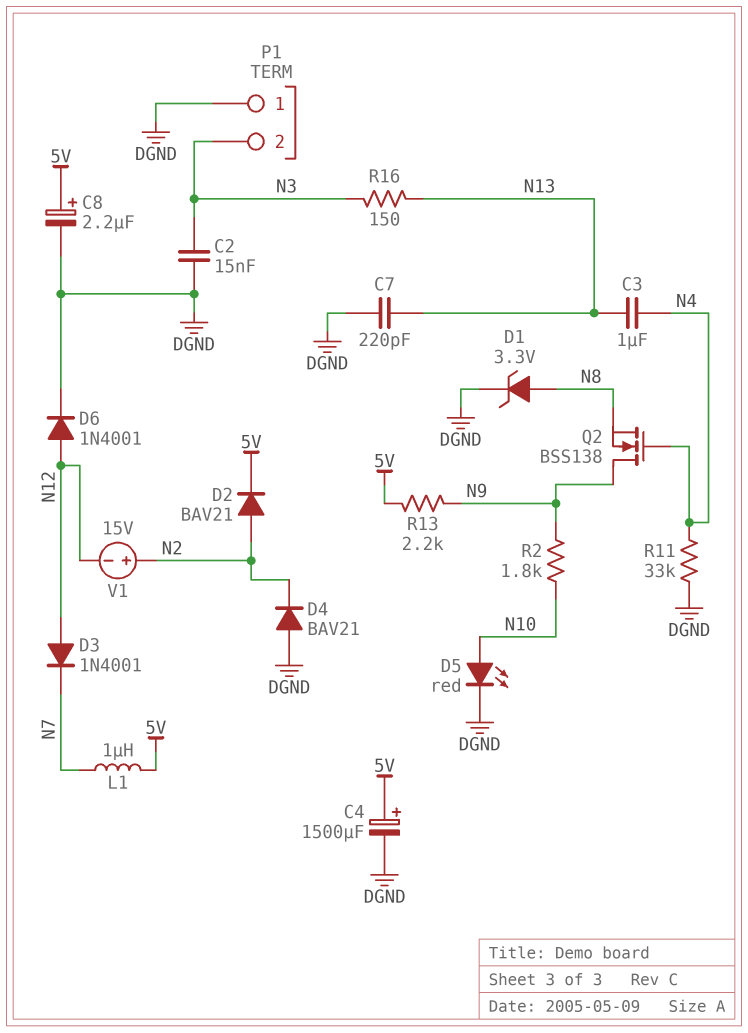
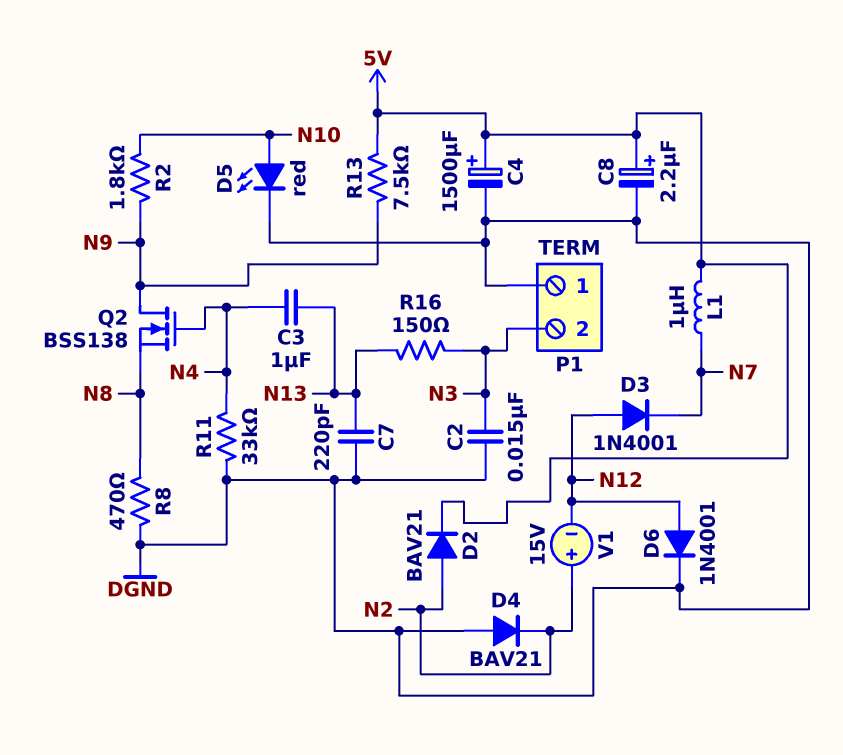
D1: zener 3.3V (A N8, K DGND) -> none
R8: none -> 470 (DGND, N8)
R13: 2.2k (5V, N9) -> 7.5k (5V, N9)

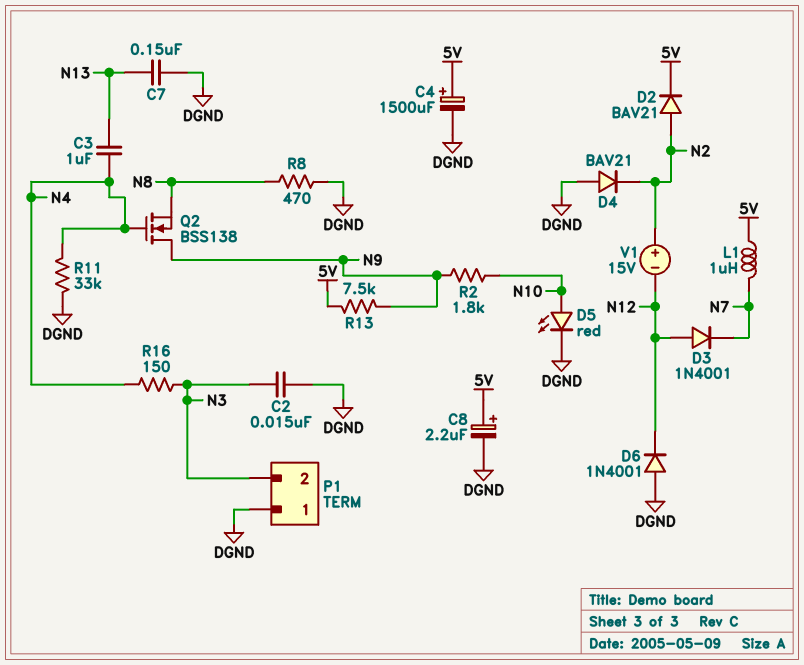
C7: 220pF (DGND, N13) -> 150nF (DGND, N13)
D6: diode 1N4001 (A N12, K DGND) -> diode 1N4001 (A DGND, K N12)
R16: 150 (N3, N13) -> 150 (N3, N4)

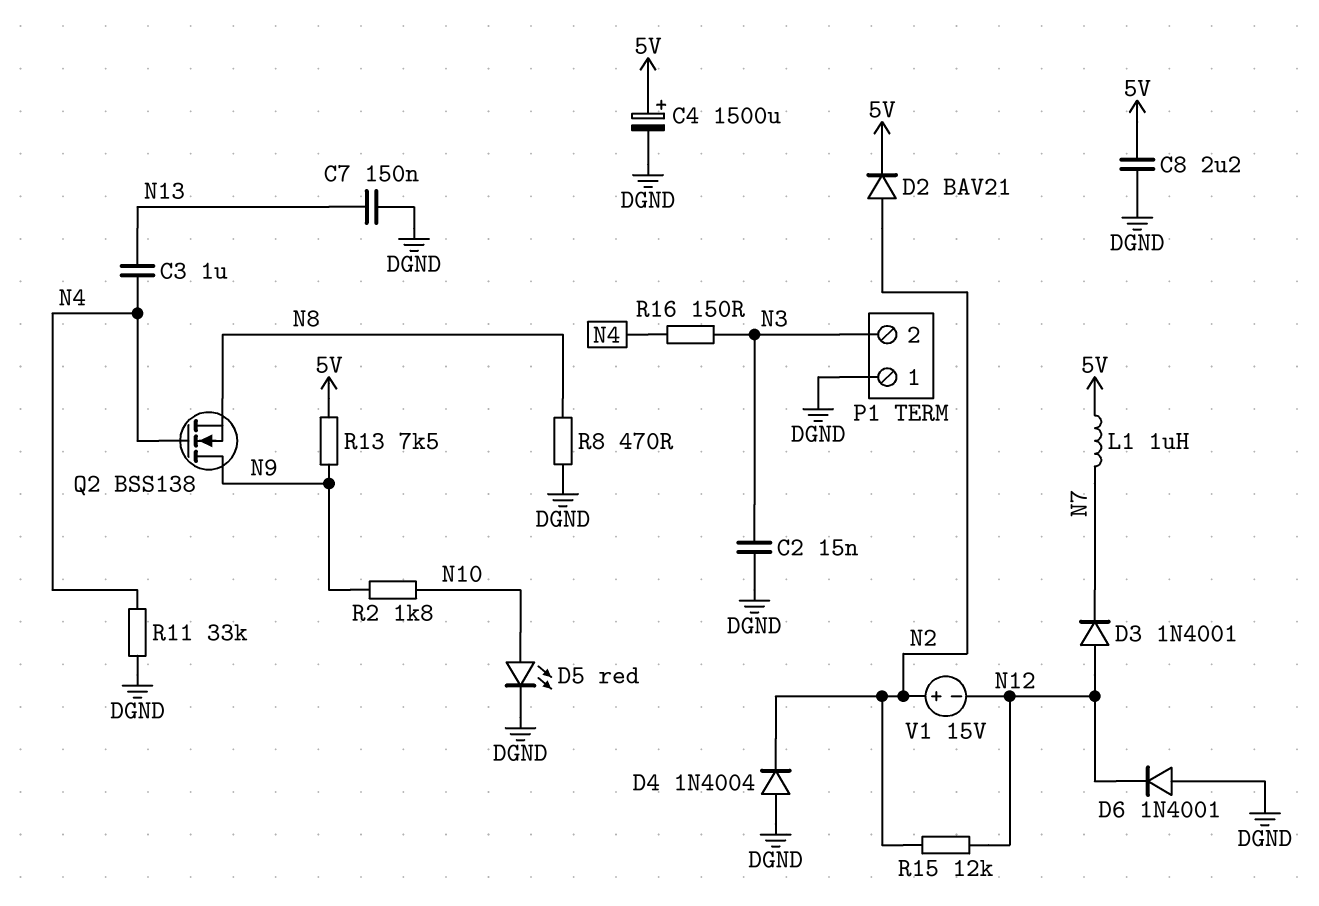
C8: 2.2uF (plus 5V, minus DGND) -> 2.2uF (5V, DGND)
D4: diode BAV21 (A DGND, K N2) -> diode 1N4004 (A DGND, K N2)
R15: none -> 12k (N2, N12)

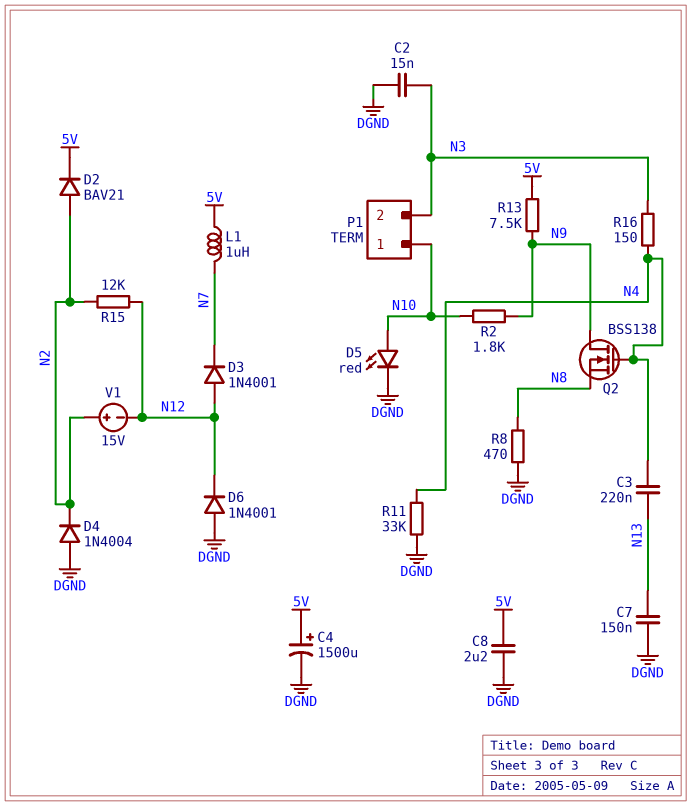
C3: 1uF (N4, N13) -> 220nF (N4, N13)
P1 pin 1: DGND -> N10

